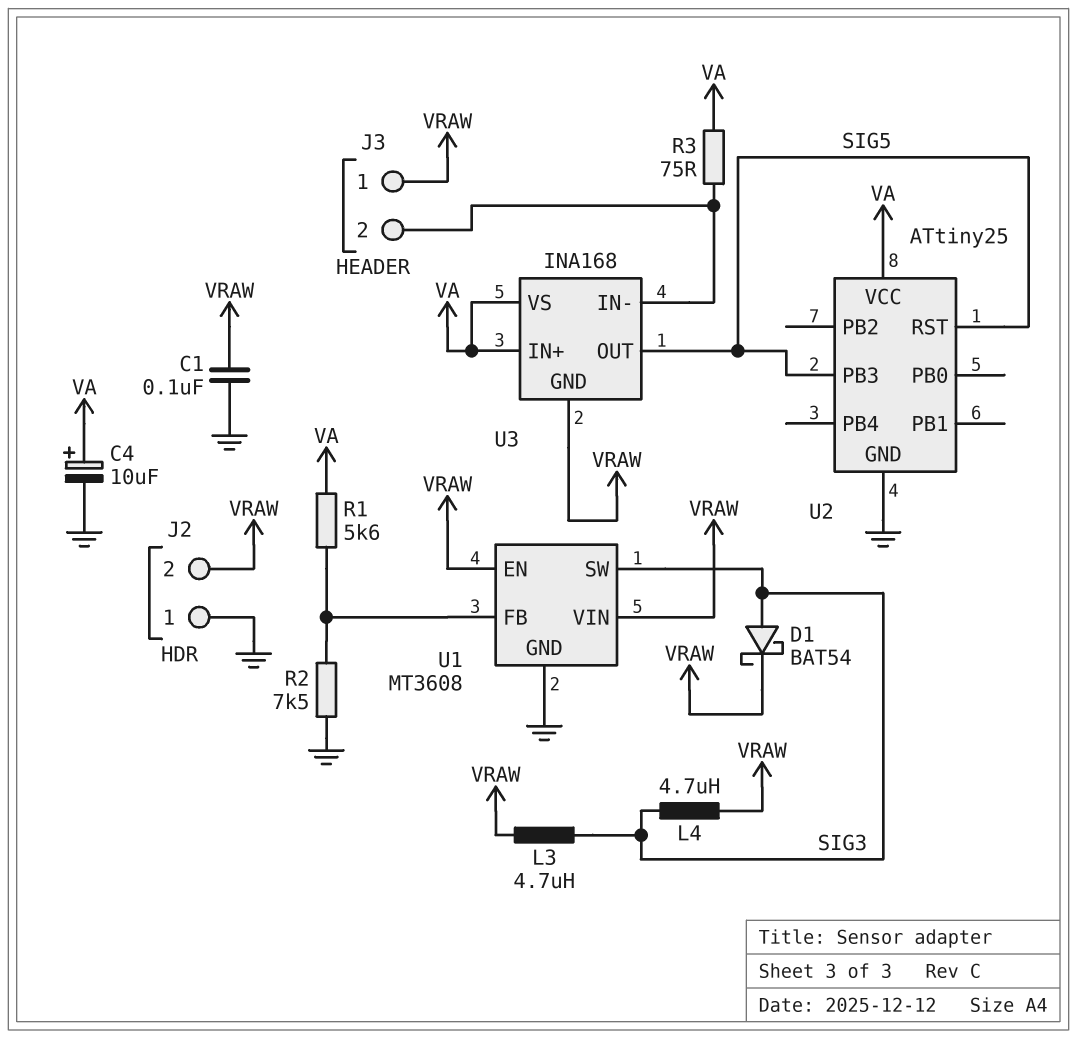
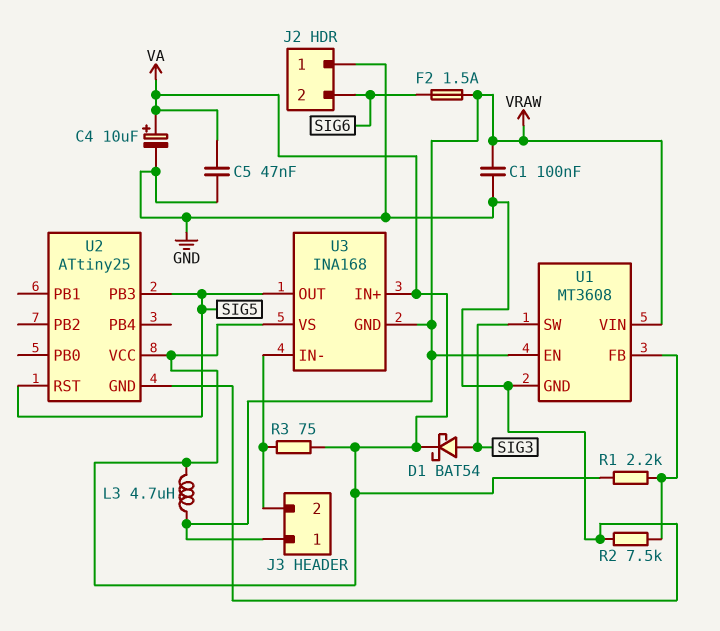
C5: none -> 47nF (GND, VA)
D1: schottky BAT54 (A SIG3, K VRAW) -> schottky BAT54 (A SIG3, K VA)
F2: none -> 1.5A (SIG6, VRAW)
J2 pin 2: VRAW -> SIG6
L3: 4.7uH (SIG3, VRAW) -> 4.7uH (VA, VRAW)
L4: 4.7uH (SIG3, VRAW) -> none
R1: 5.6k (U1/FB, VA) -> 2.2k (U1/FB, VA)

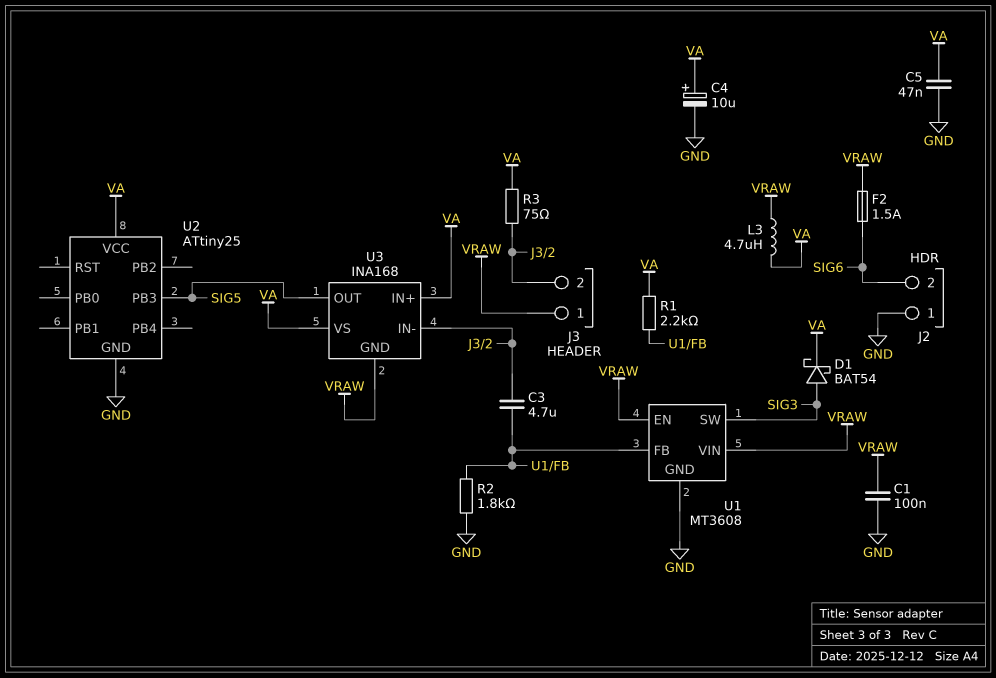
C3: none -> 4.7uF (J3/2, U1/FB)
R2: 7.5k (GND, U1/FB) -> 1.8k (GND, U1/FB)
U2 pin RST: SIG5 -> none

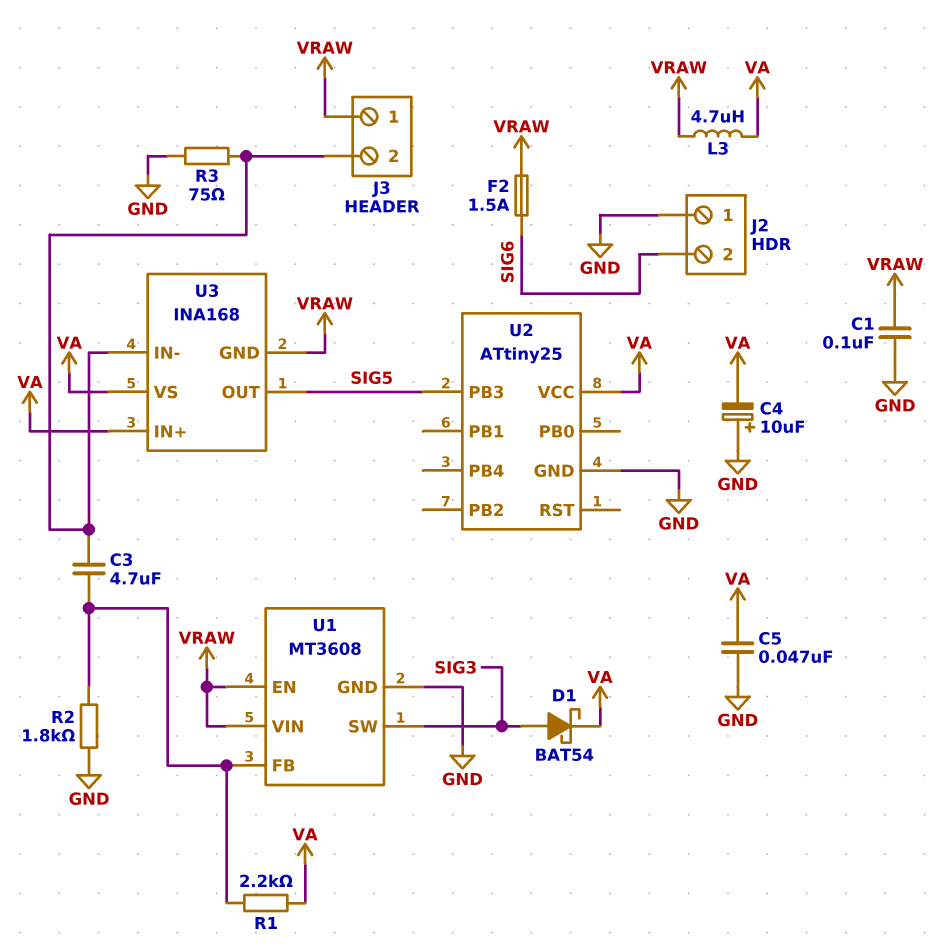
C4: 10uF (plus VA, minus GND) -> 10uF (plus GND, minus VA)
R3: 75 (J3/2, VA) -> 75 (GND, J3/2)

